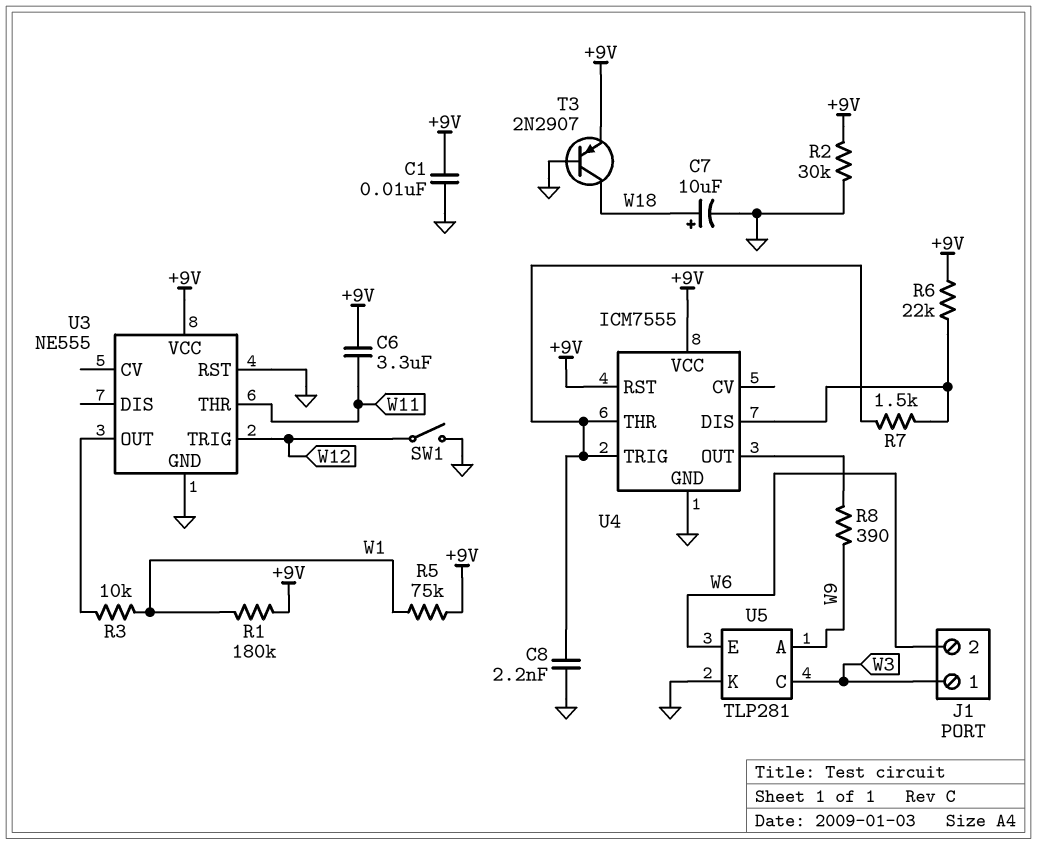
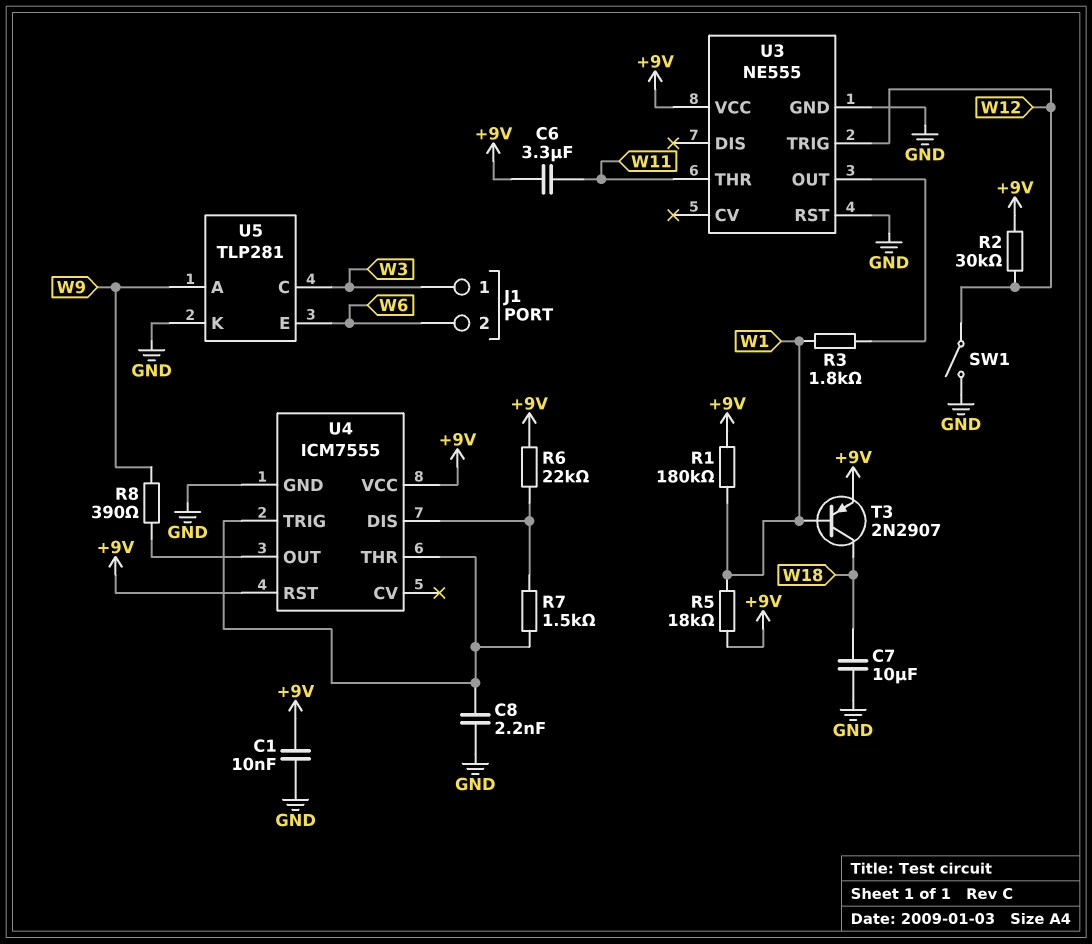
C7: 10uF (plus W18, minus GND) -> 10uF (GND, W18)
R2: 30k (+9V, GND) -> 30k (+9V, W12)
R3: 10k (U3/OUT, W1) -> 1.8k (U3/OUT, W1)
R5: 75k (+9V, W1) -> 18k (+9V, W1)
T3: PNP 2N2907 (B GND, C W18, E +9V) -> PNP 2N2907 (B W1, C W18, E +9V)

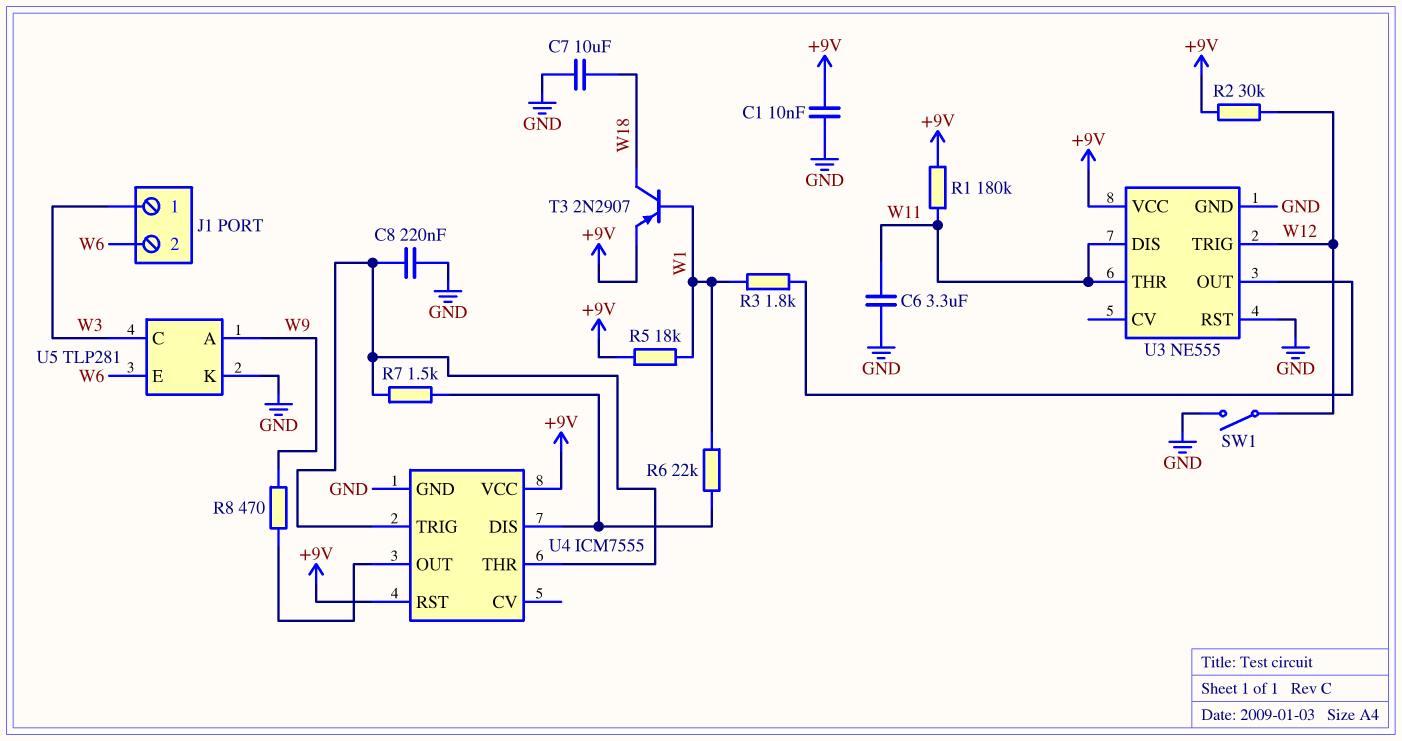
C6: 3.3uF (+9V, W11) -> 3.3uF (GND, W11)
C8: 2.2nF (GND, U4/THR) -> 220nF (GND, U4/THR)
R1: 180k (+9V, W1) -> 180k (+9V, W11)
R6: 22k (+9V, U4/DIS) -> 22k (U4/DIS, W1)
R8: 390 (U4/OUT, W9) -> 470 (U4/OUT, W9)
U3 pin DIS: none -> W11

